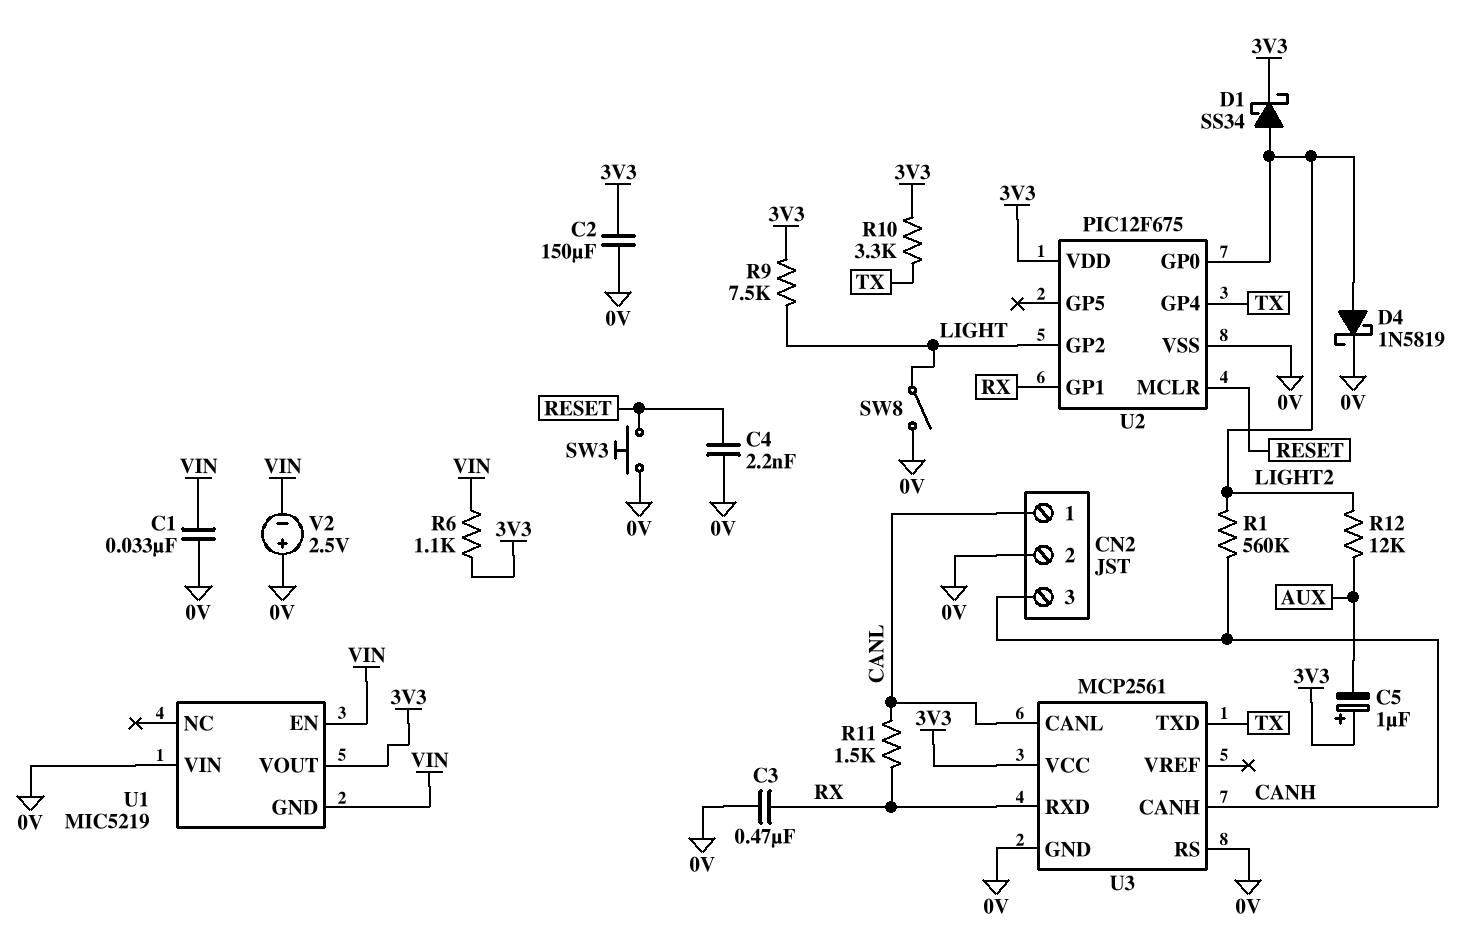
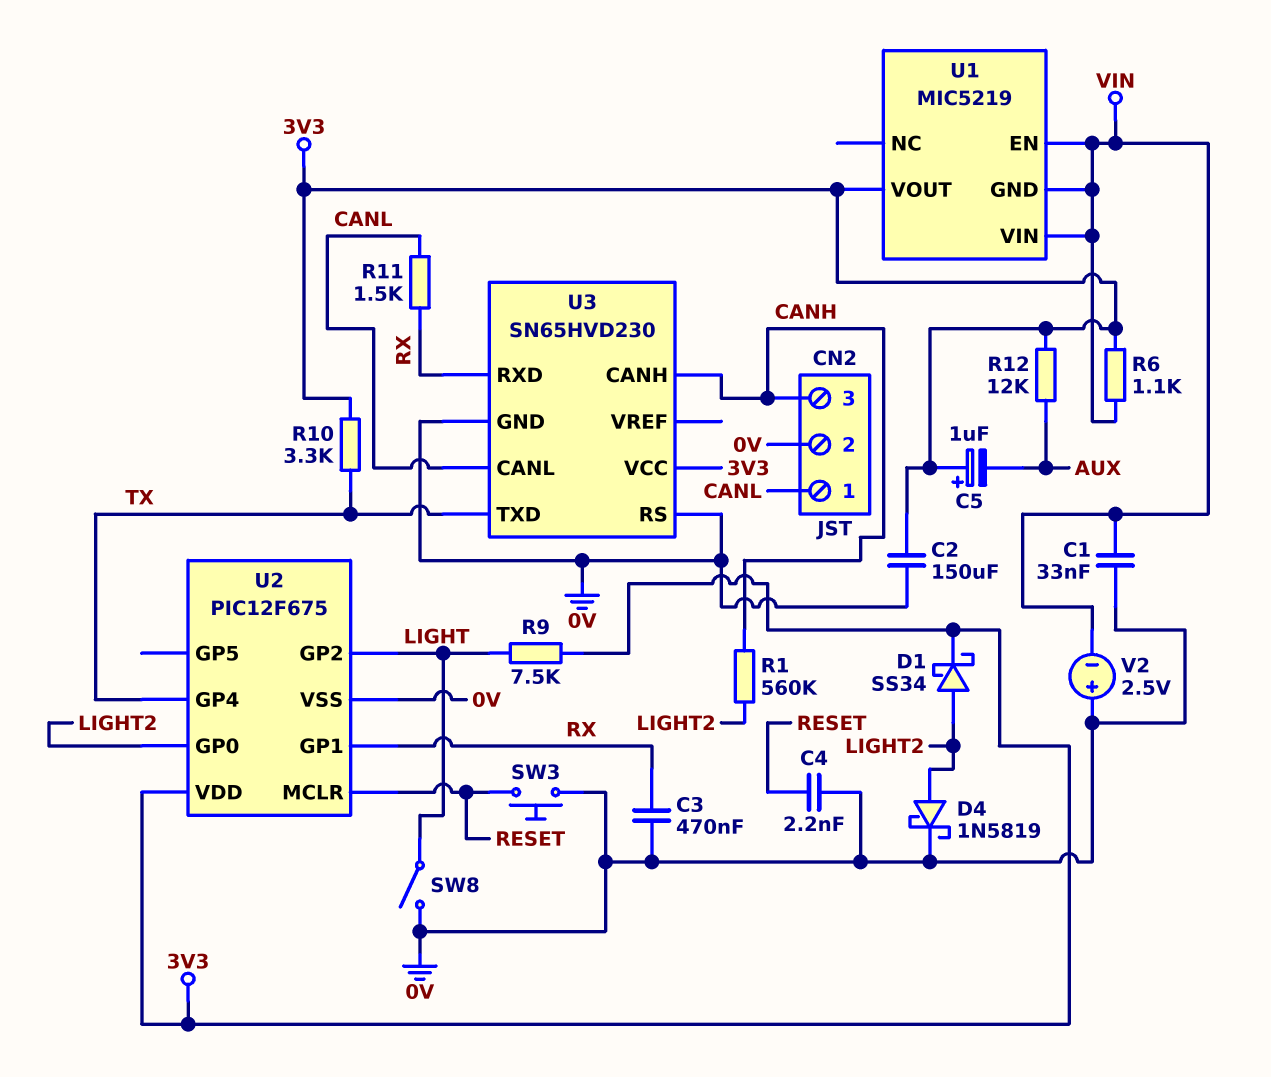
R12: 12k (AUX, LIGHT2) -> 12k (3V3, AUX)
U1 pin VIN: 0V -> VIN
U3: MCP2561 -> SN65HVD230

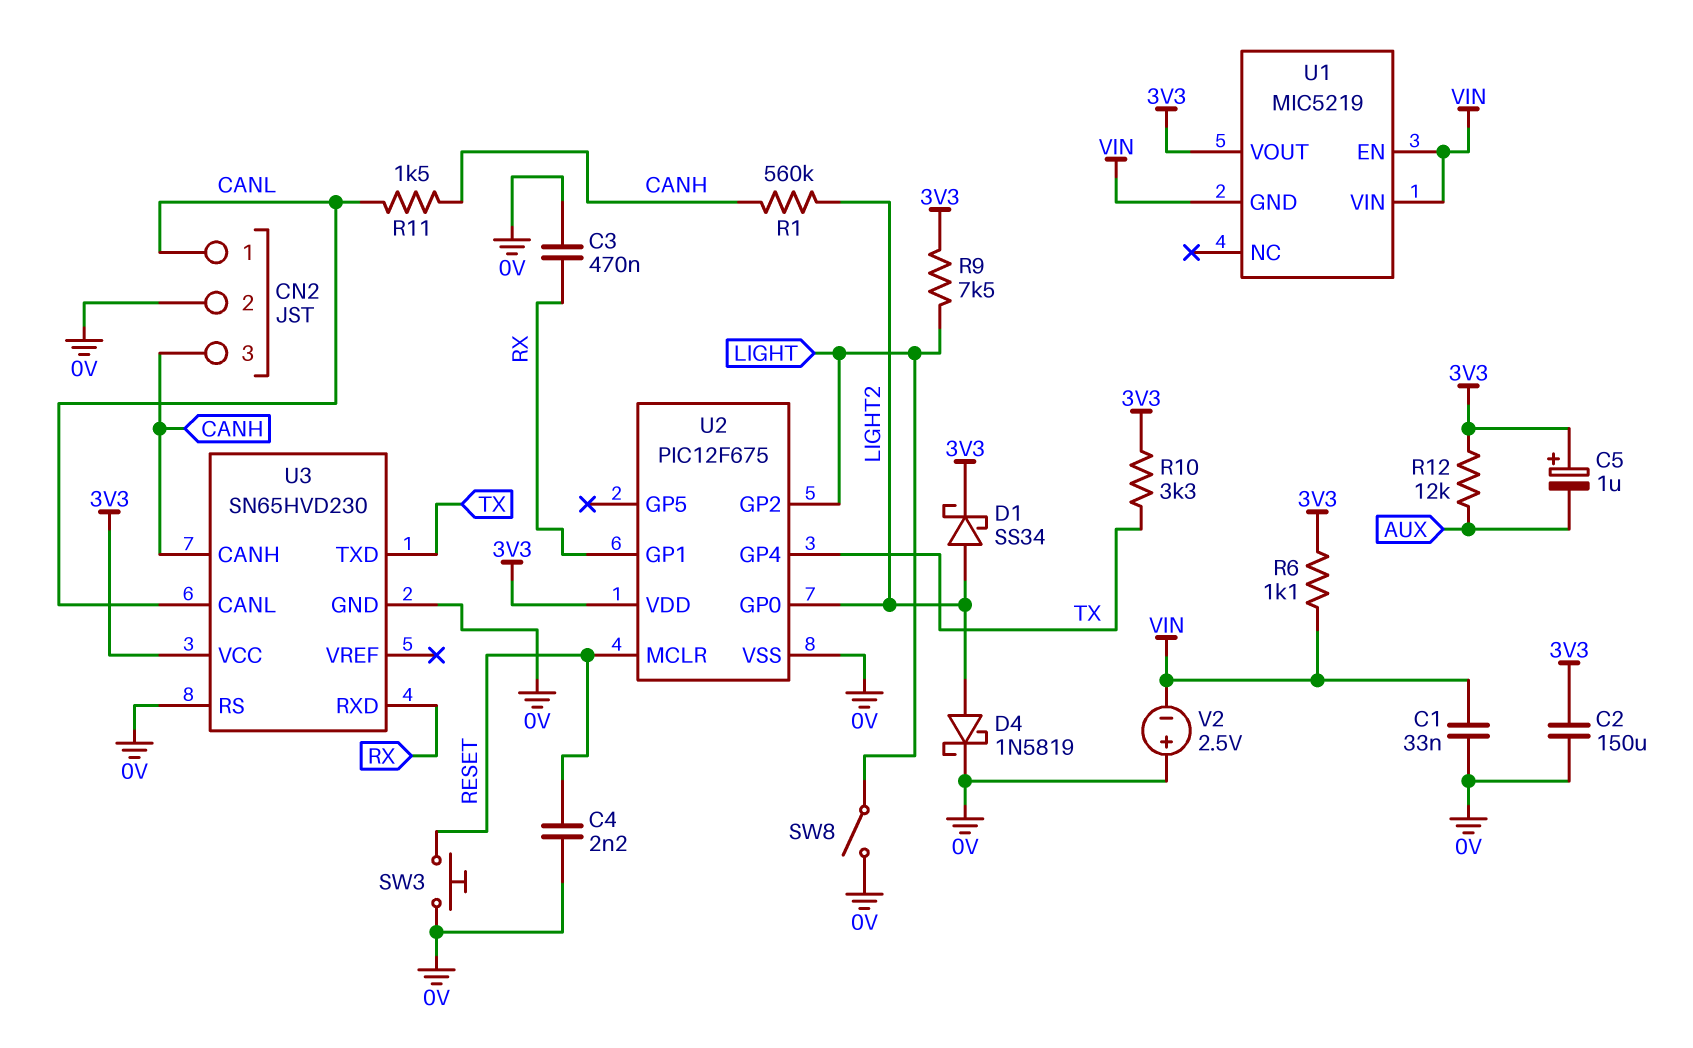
R11: 1.5k (CANL, RX) -> 1.5k (CANH, CANL)

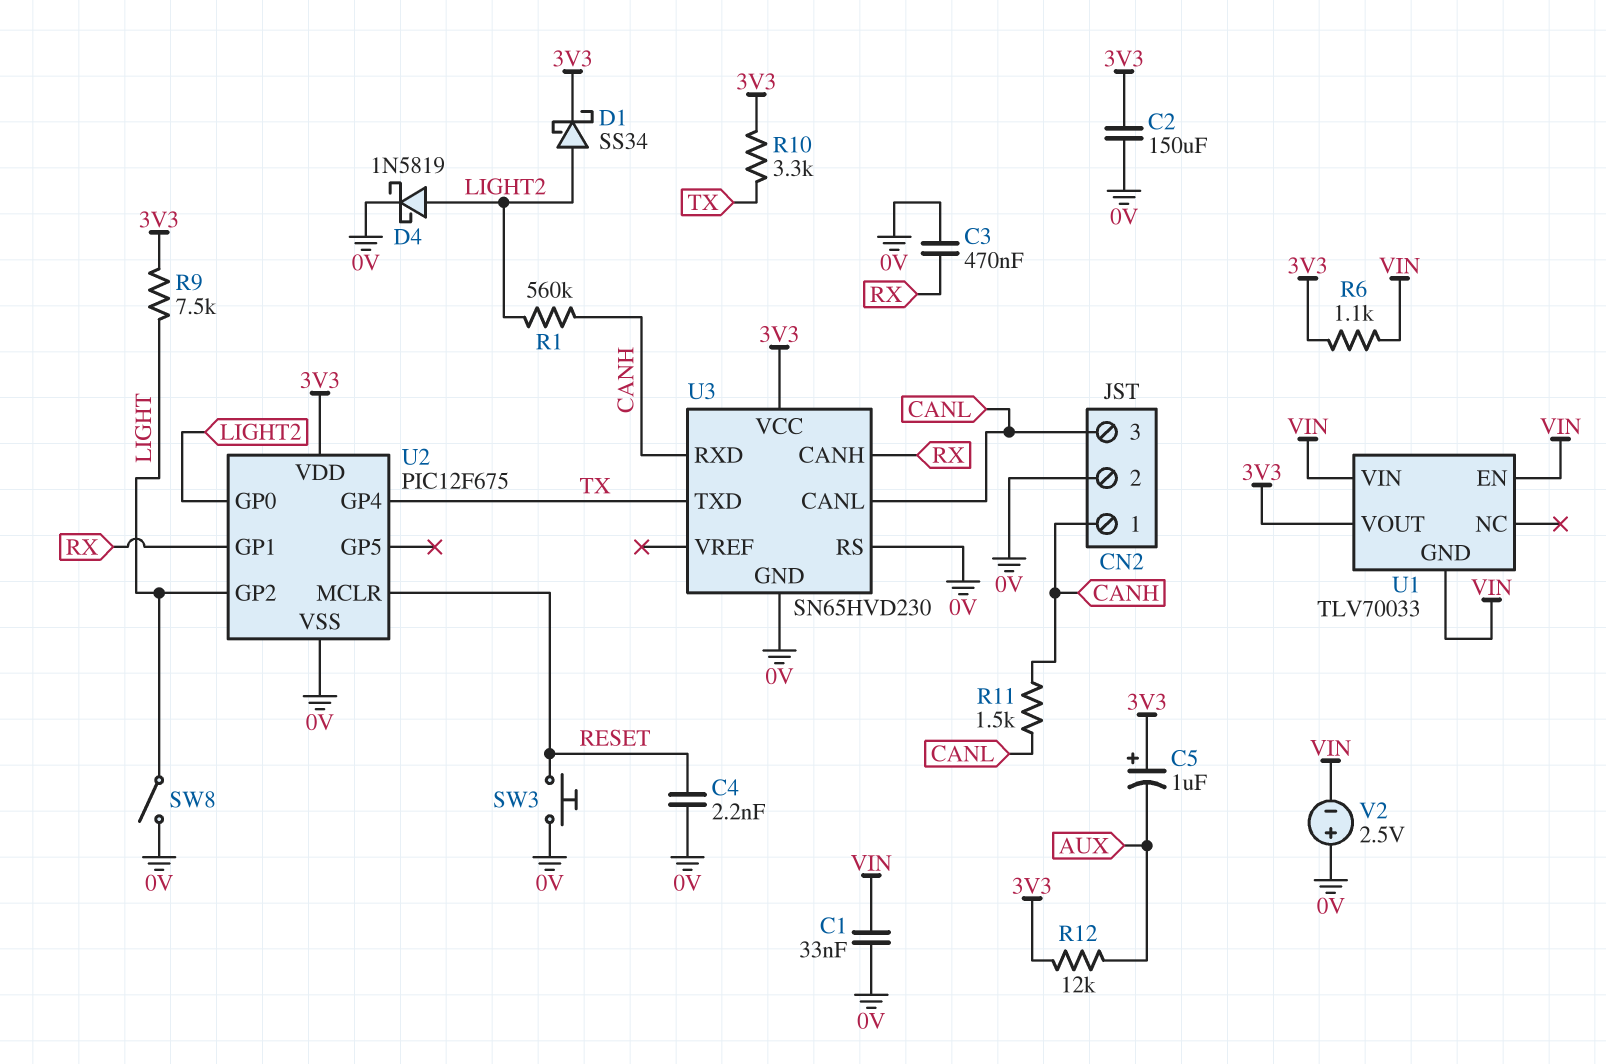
CN2 pin 1: CANL -> CANH
CN2 pin 3: CANH -> CANL
U1: MIC5219 -> TLV70033
U3 pin CANH: CANH -> RX
U3 pin RXD: RX -> CANH

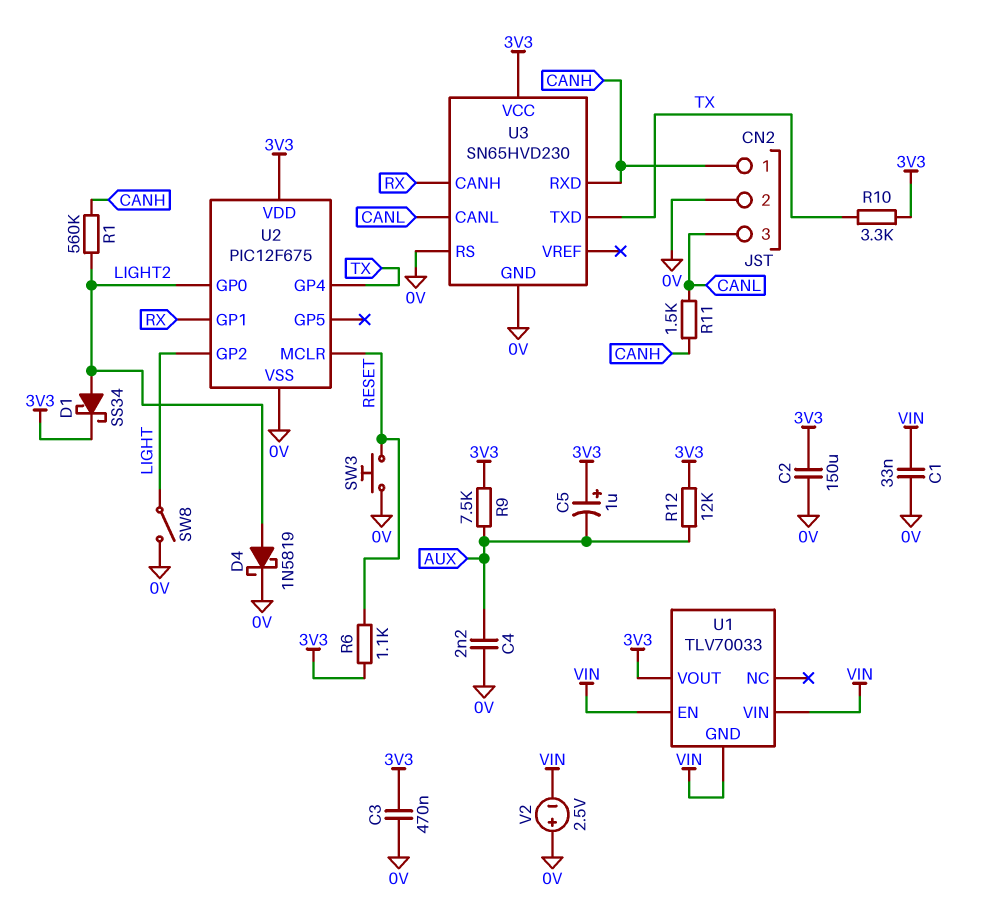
C3: 470nF (0V, RX) -> 470nF (0V, 3V3)
C4: 2.2nF (0V, RESET) -> 2.2nF (0V, AUX)
R6: 1.1k (3V3, VIN) -> 1.1k (3V3, RESET)
R9: 7.5k (3V3, LIGHT) -> 7.5k (3V3, AUX)

